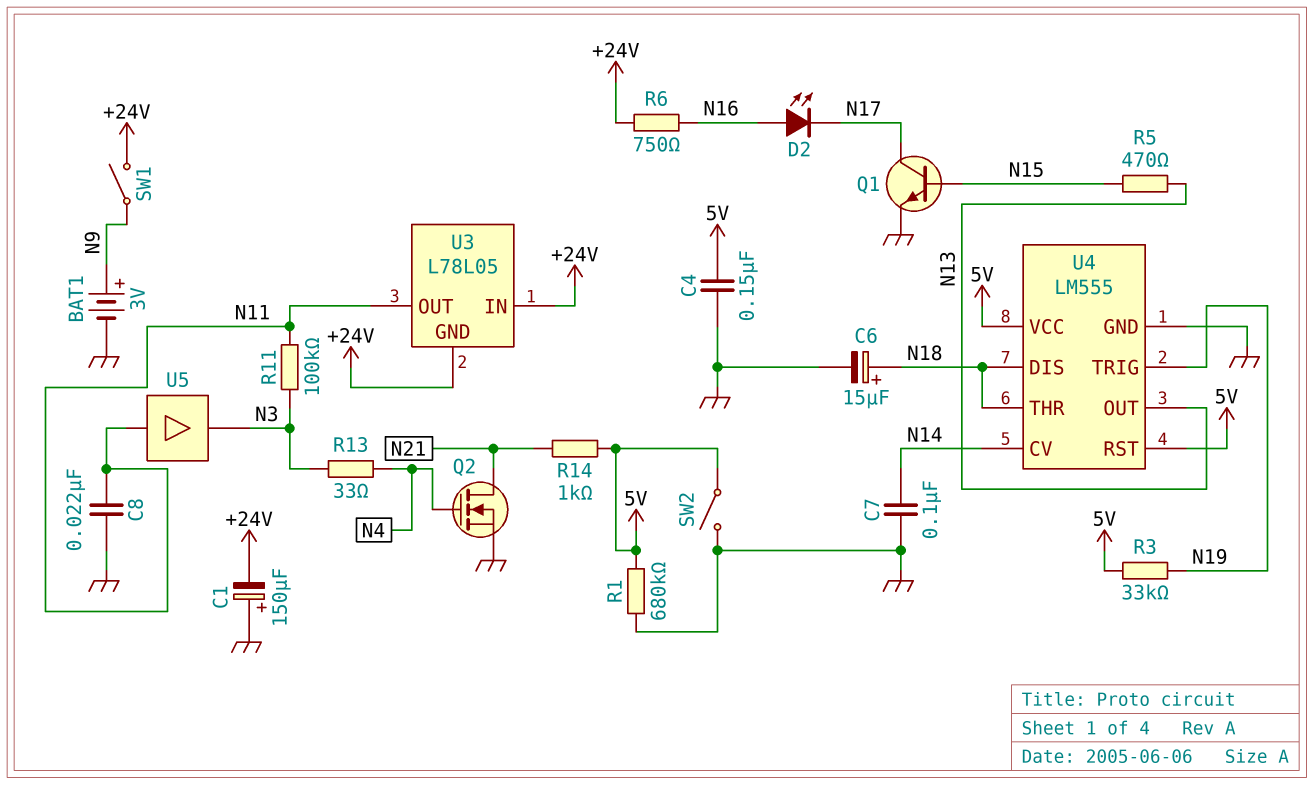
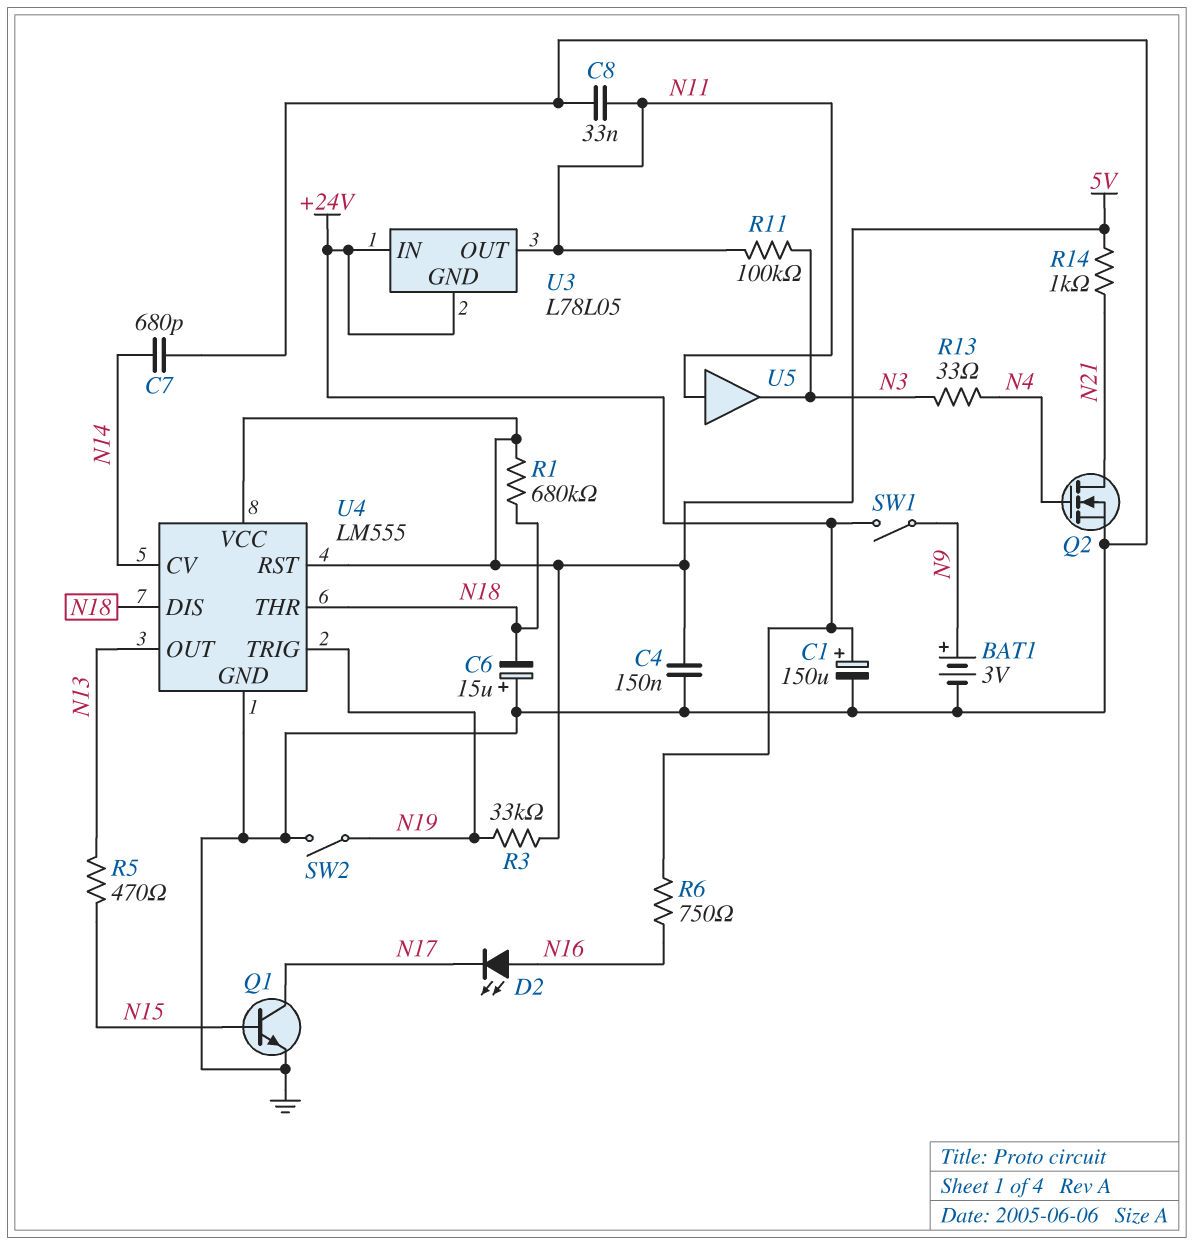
C1: 150uF (plus GND, minus +24V) -> 150uF (plus +24V, minus GND)
C6: 15uF (plus N18, minus GND) -> 15uF (plus GND, minus N18)
C7: 100nF (GND, N14) -> 680pF (GND, N14)
C8: 22nF (GND, N11) -> 33nF (GND, N11)
R1: 680k (5V, GND) -> 680k (5V, N18)
SW2: switch (5V, GND) -> switch (GND, N19)

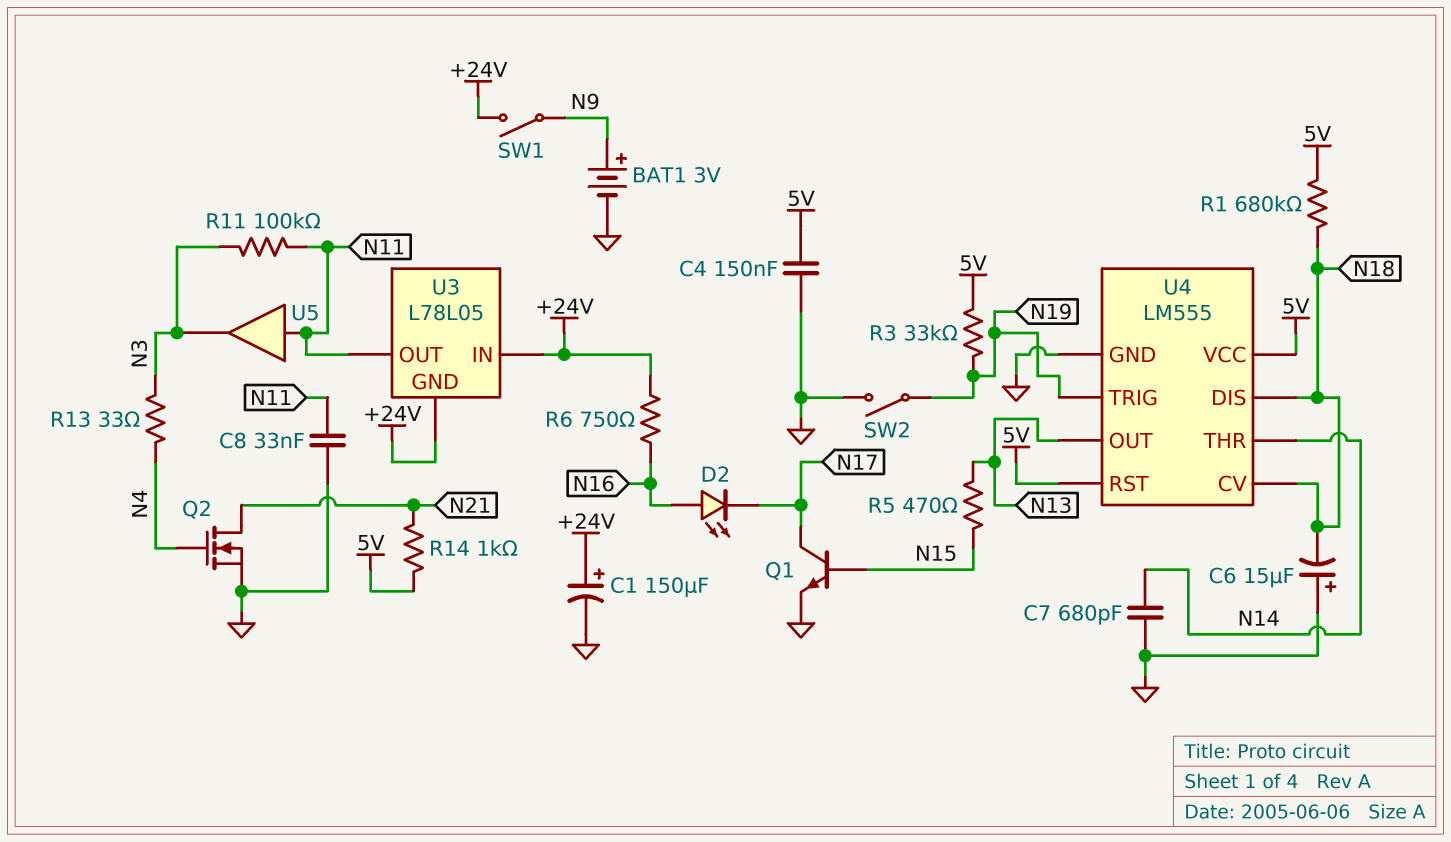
U4 pin CV: N14 -> N18
U4 pin THR: N18 -> N14

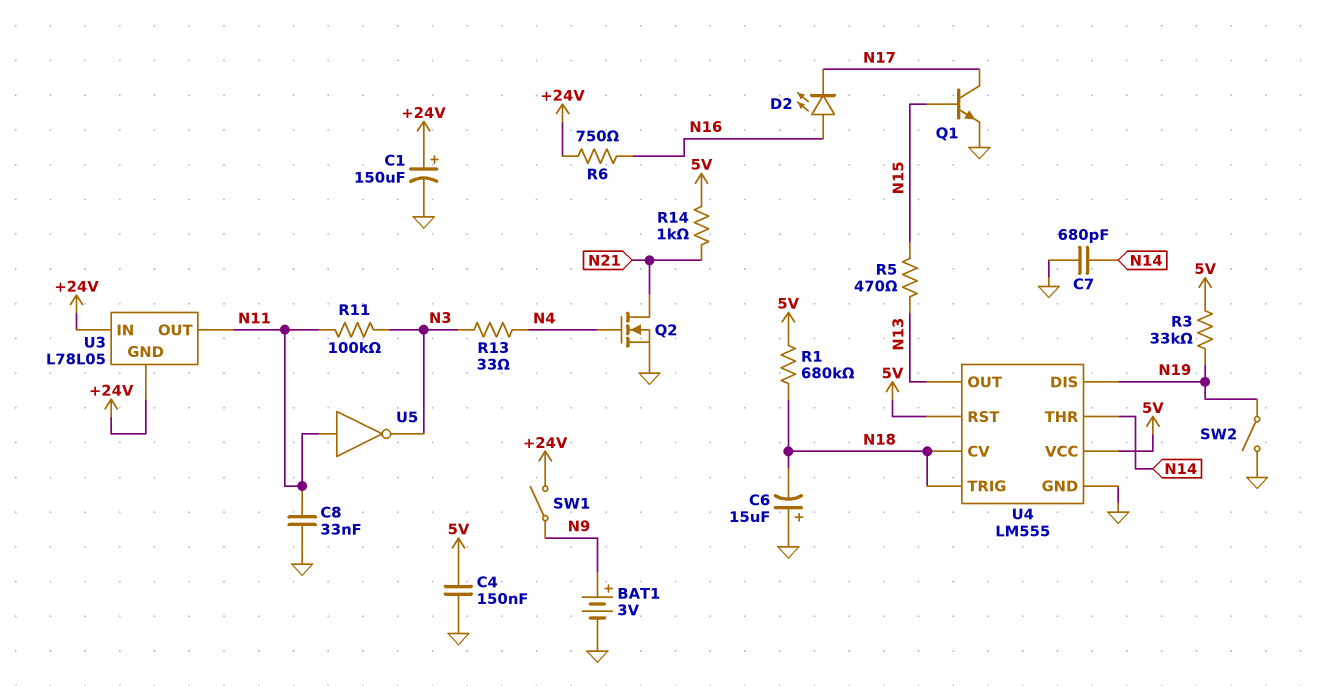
U4 pin DIS: N18 -> N19
U4 pin TRIG: N19 -> N18
U5: buffer (in N11, out N3) -> NOT (in N11, out N3)

